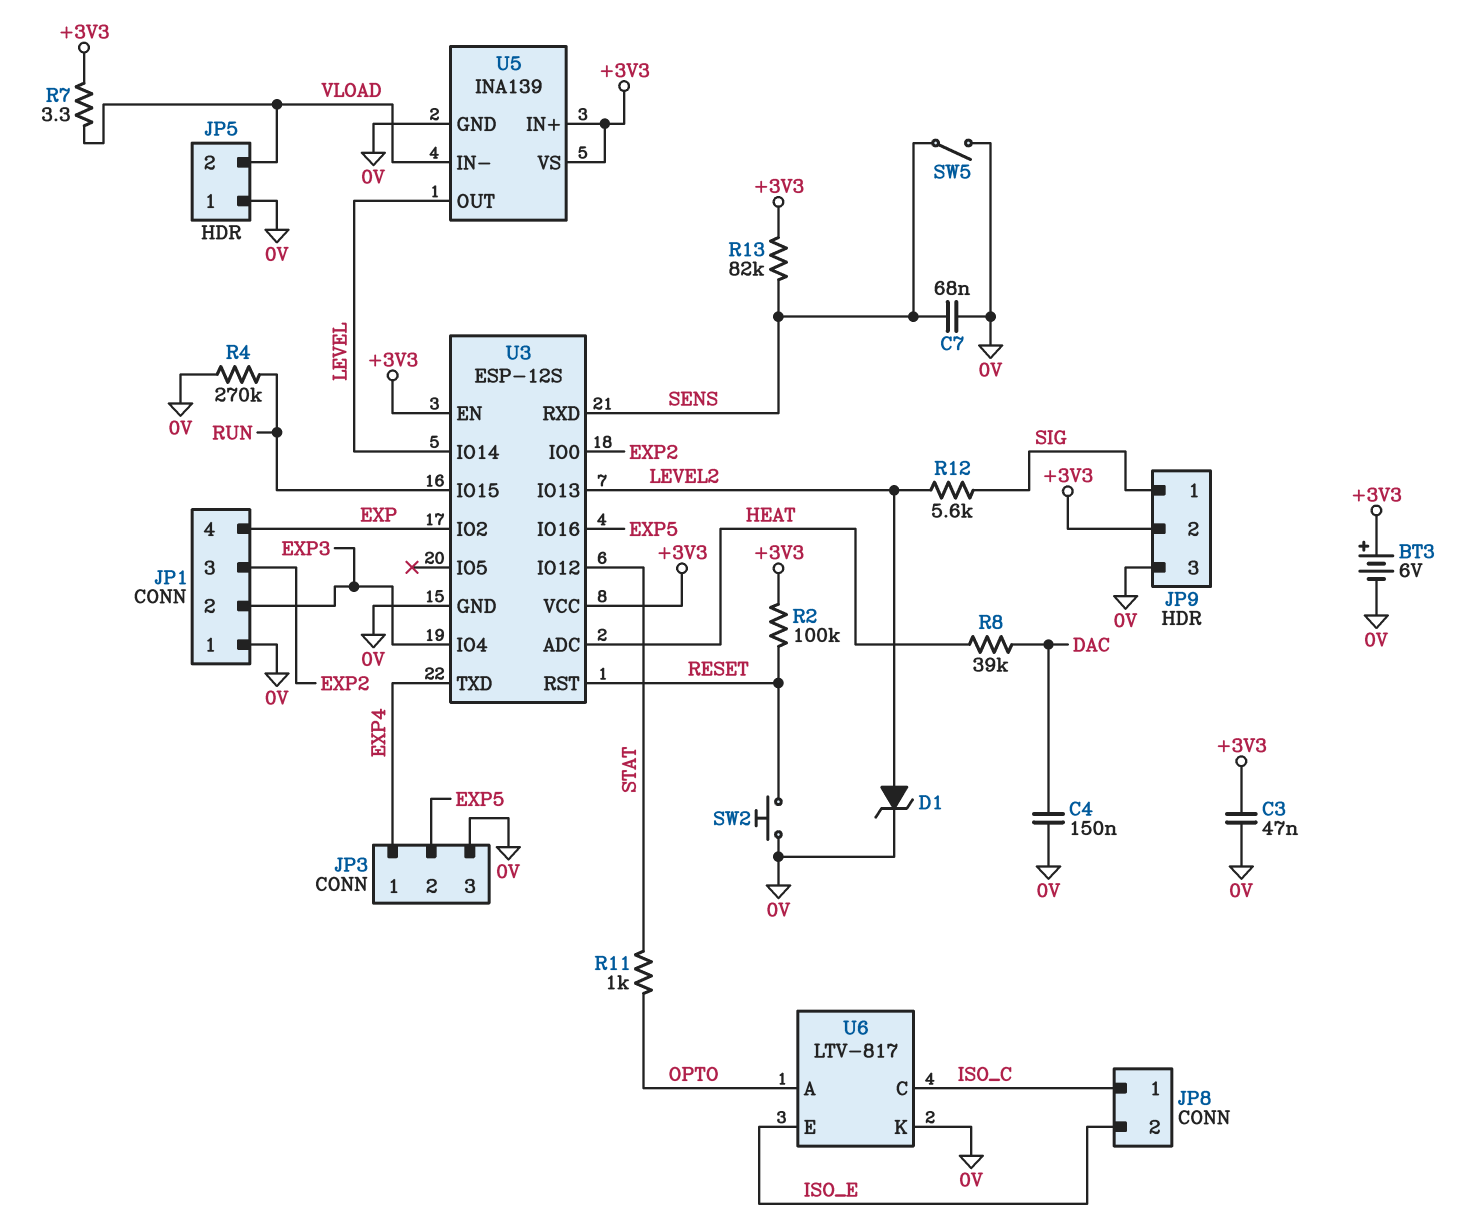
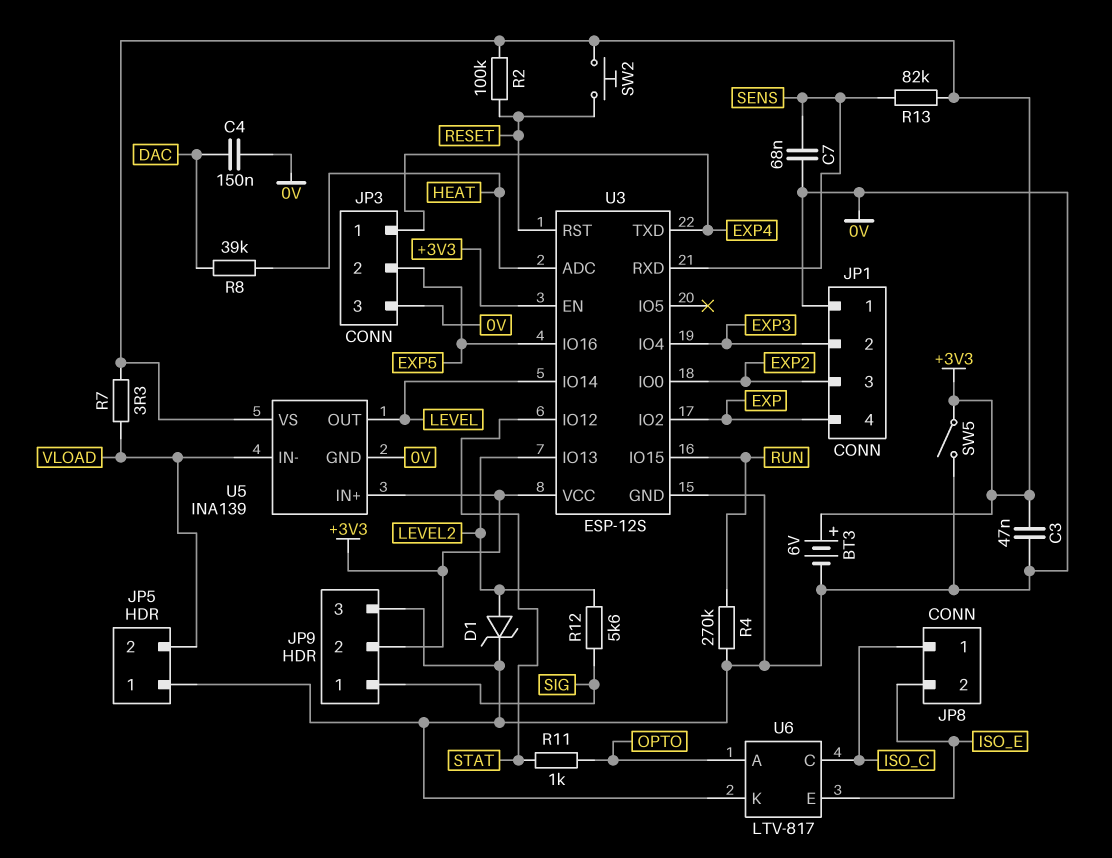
SW2: button (0V, RESET) -> button (+3V3, RESET)
SW5: switch (0V, SENS) -> switch (+3V3, 0V)

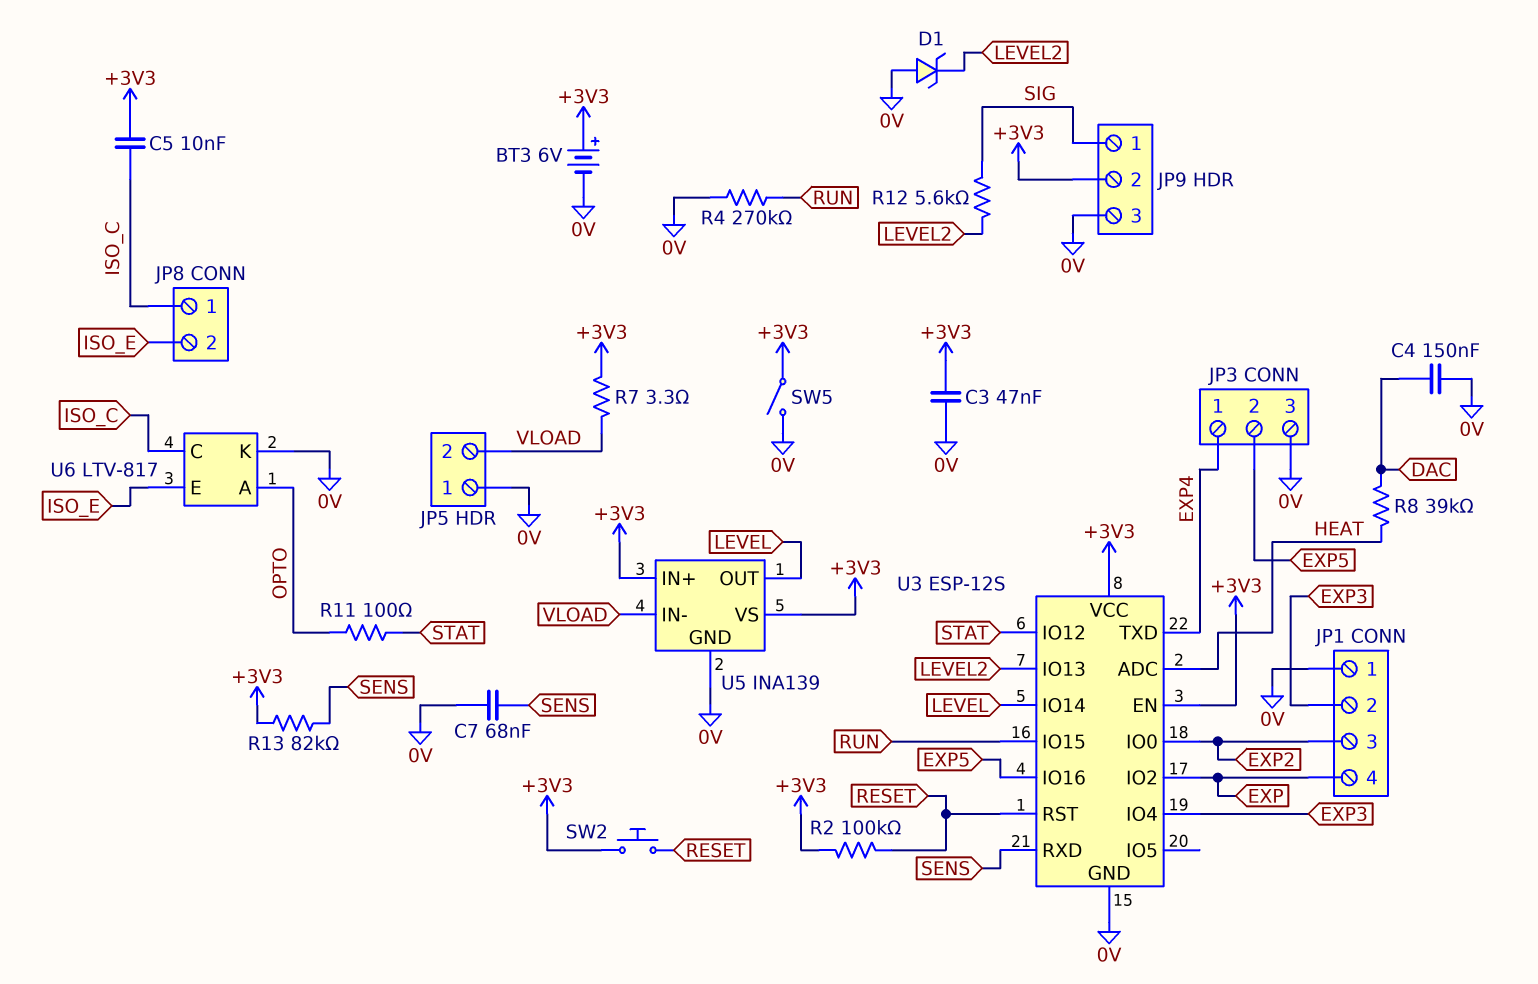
C5: none -> 10nF (+3V3, ISO_C)
D1: zener (A LEVEL2, K 0V) -> zener (A 0V, K LEVEL2)
R11: 1k (OPTO, STAT) -> 100 (OPTO, STAT)

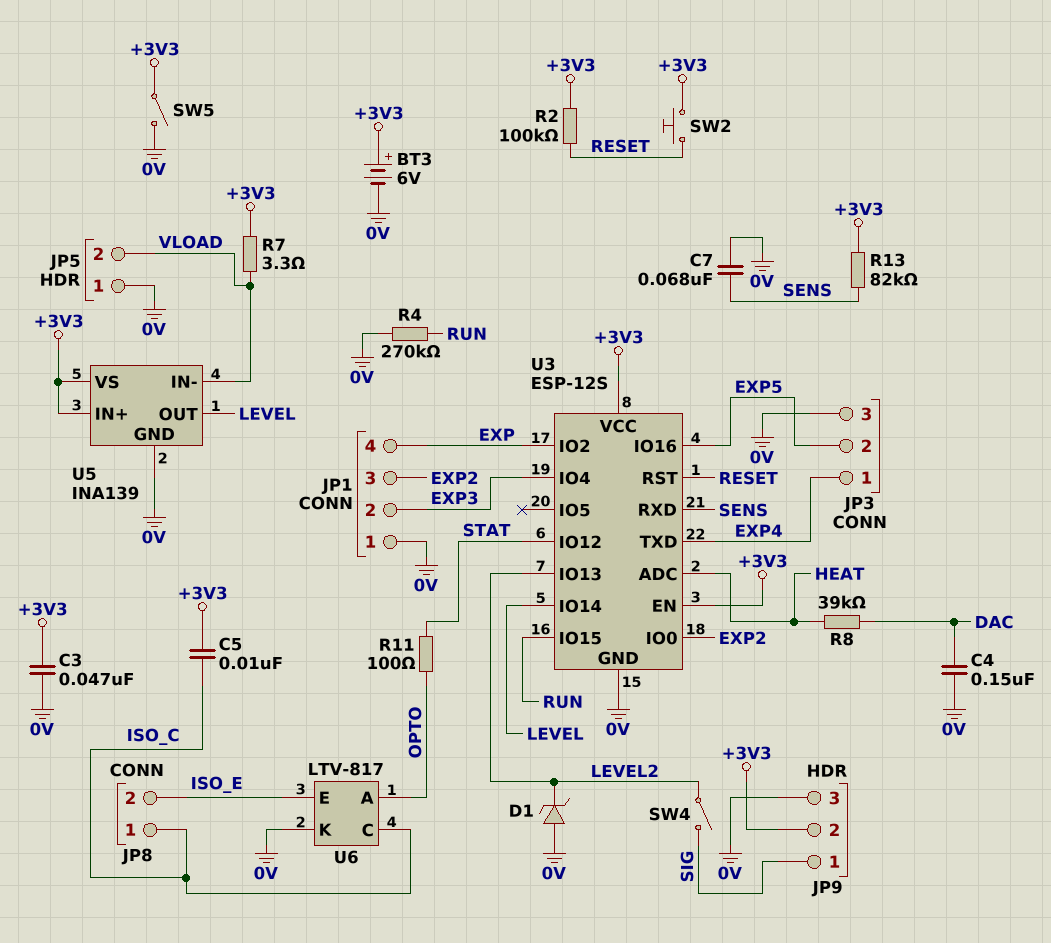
R12: 5.6k (LEVEL2, SIG) -> none
SW4: none -> switch (LEVEL2, SIG)

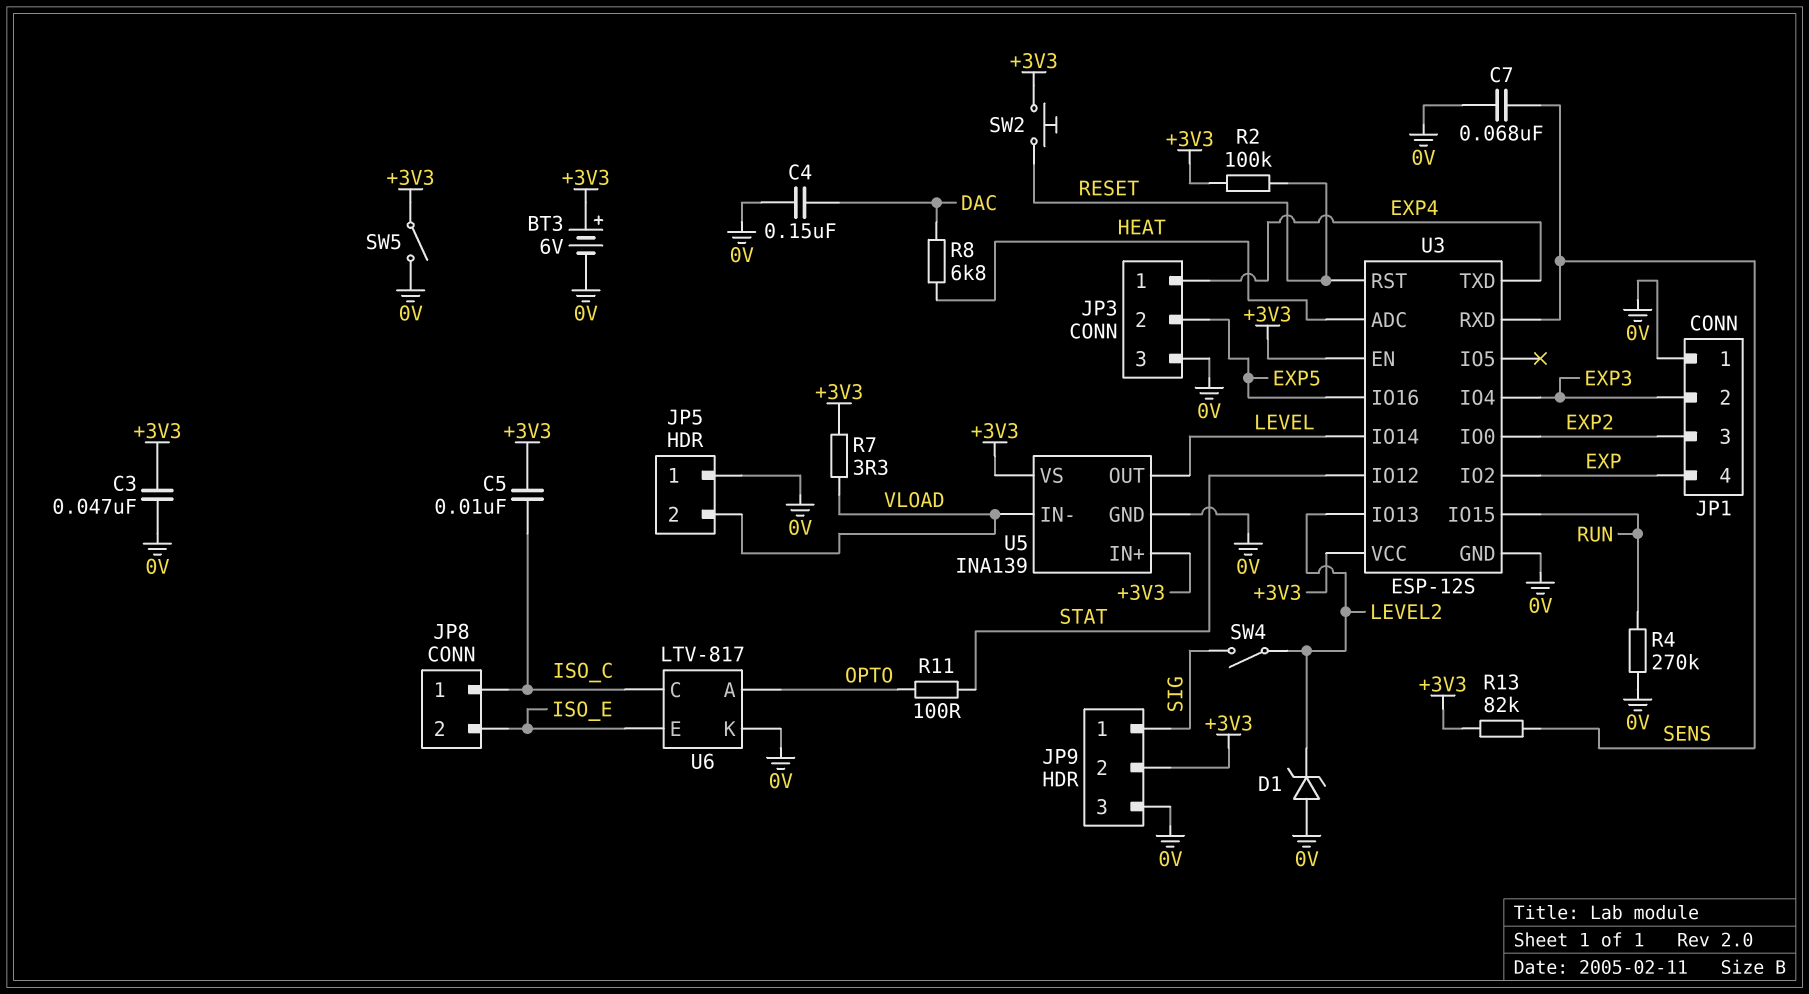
R8: 39k (DAC, HEAT) -> 6.8k (DAC, HEAT)

